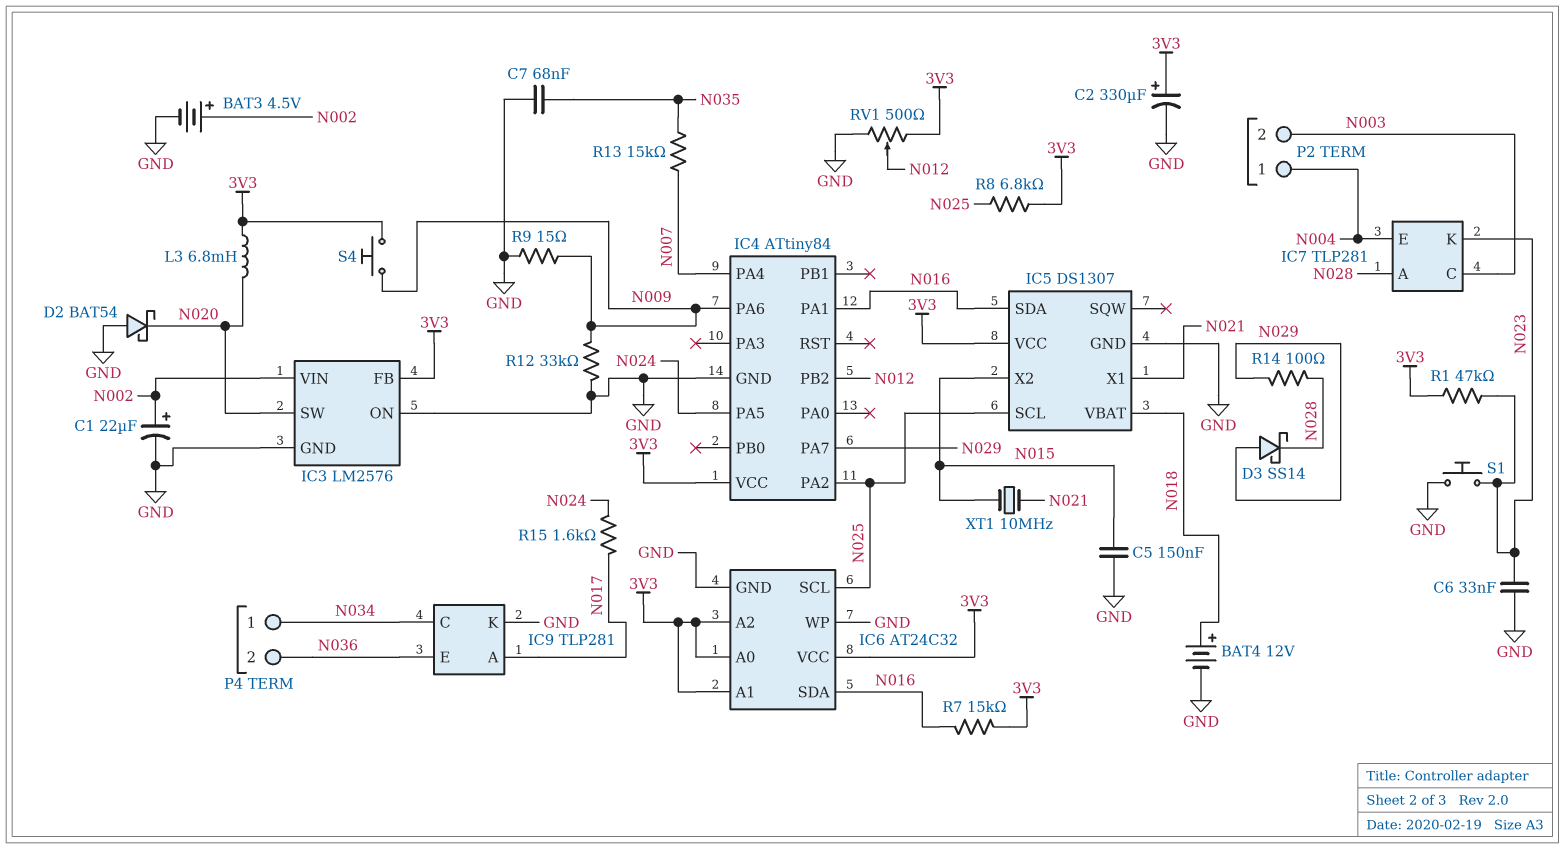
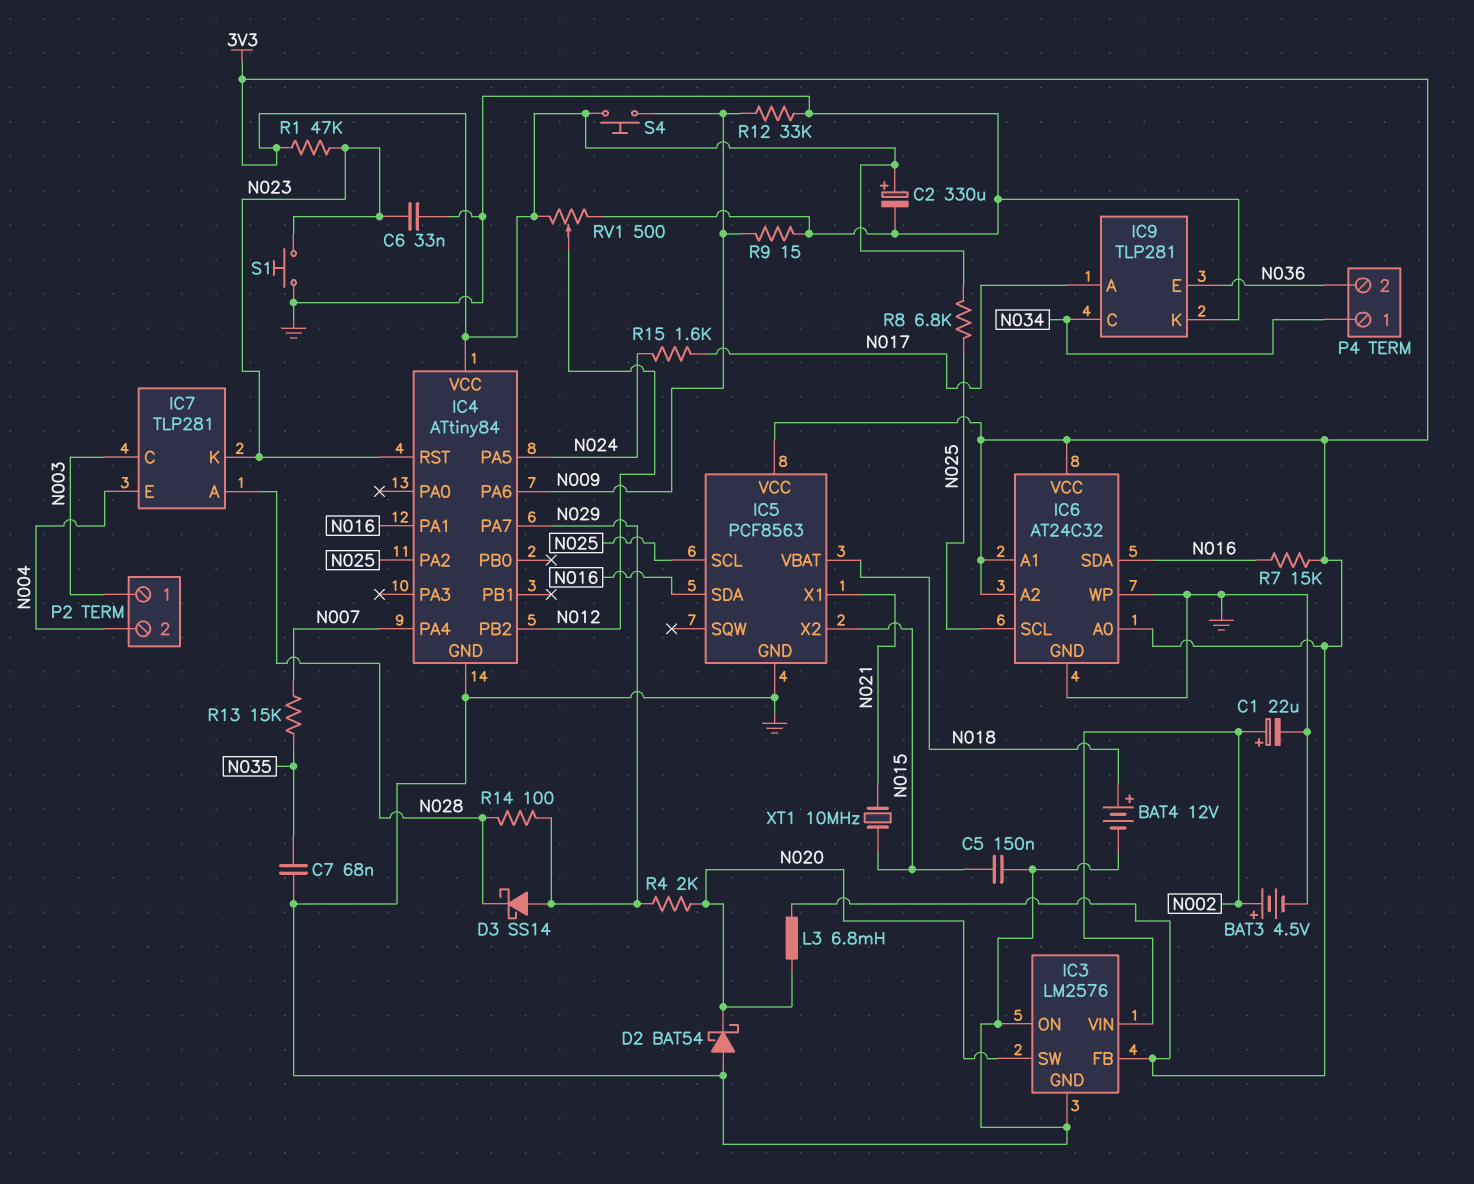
IC4 pin RST: none -> N023
IC5: DS1307 -> PCF8563
P2 pin 1: N004 -> N003
P2 pin 2: N003 -> N004
R4: none -> 2k (N020, N029)

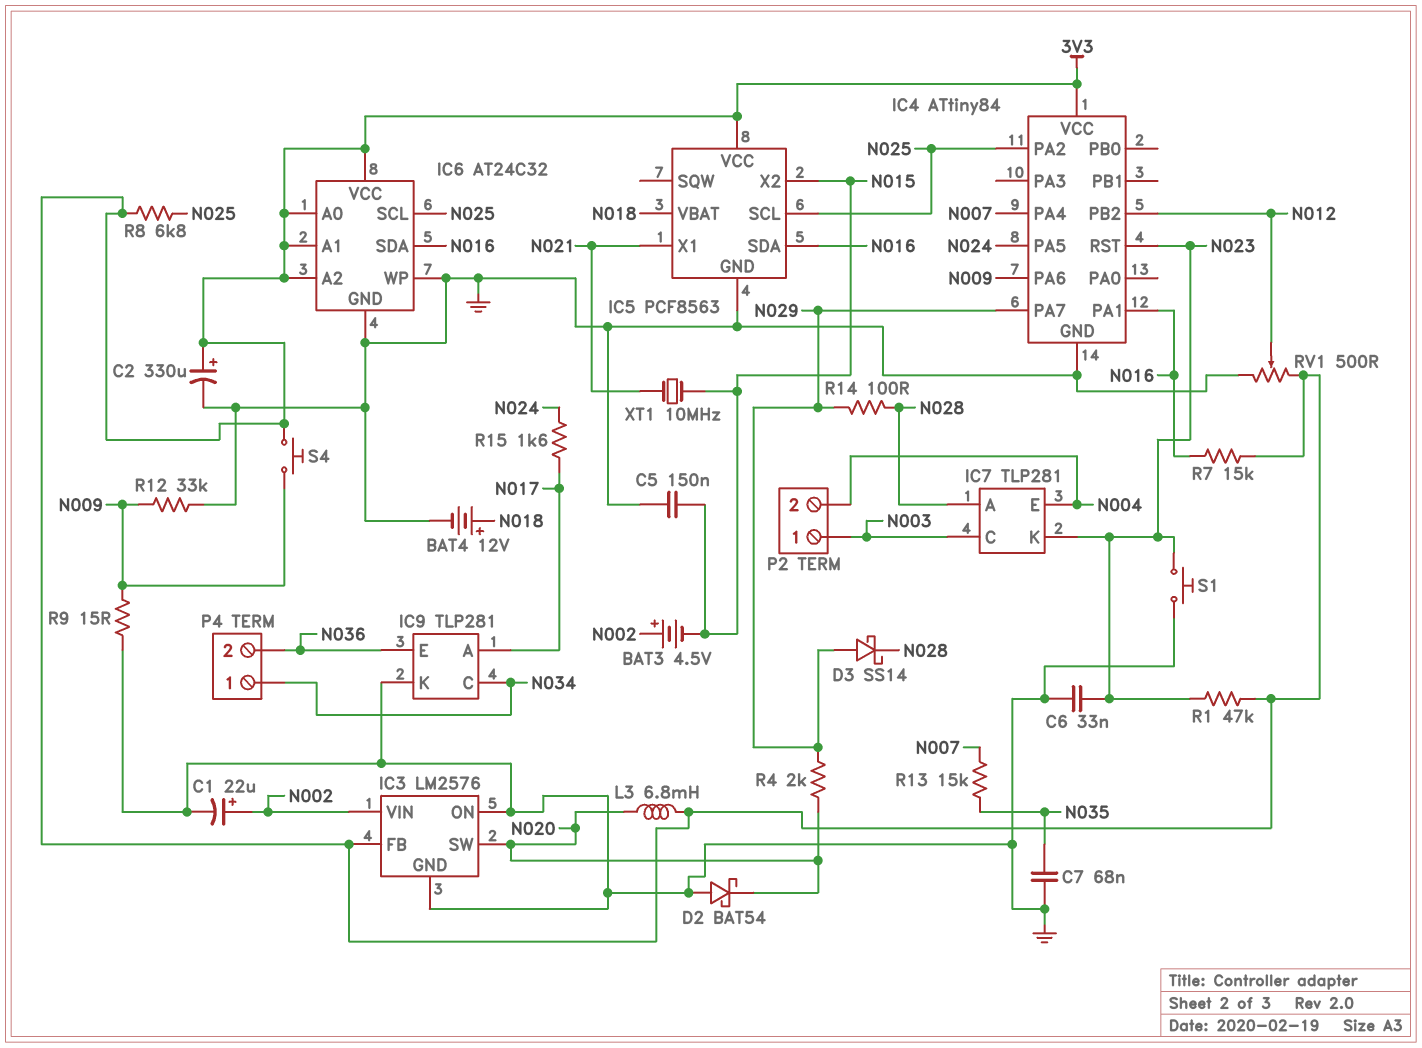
BAT3: 4.5V (plus N002, minus GND) -> 4.5V (plus N002, minus N015)

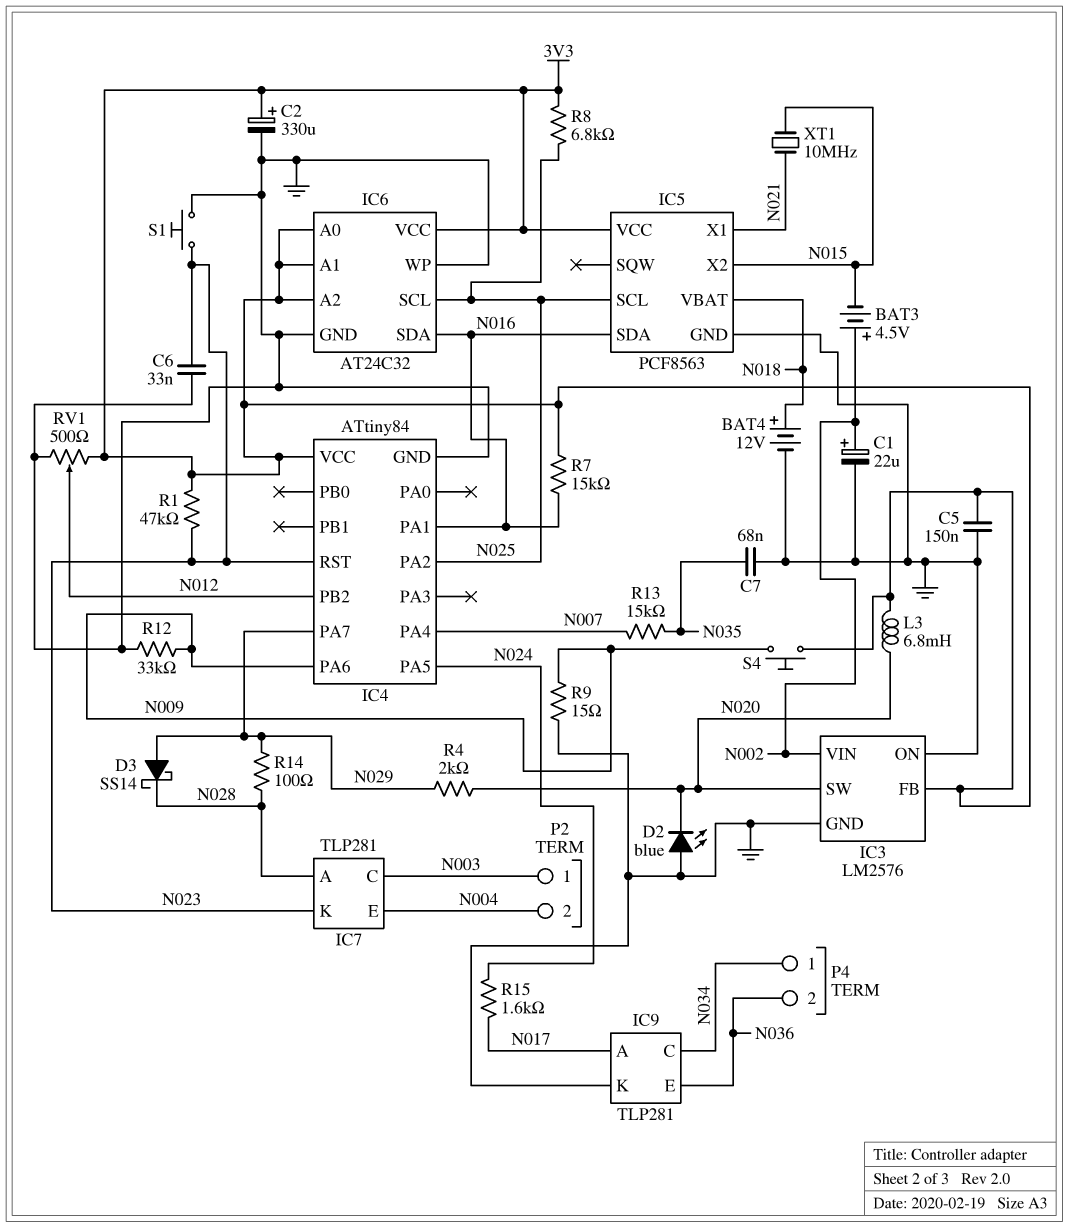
C5: 150nF (GND, N015) -> 150nF (3V3, GND)
D2: schottky BAT54 (A GND, K N020) -> LED blue (A GND, K N020)

